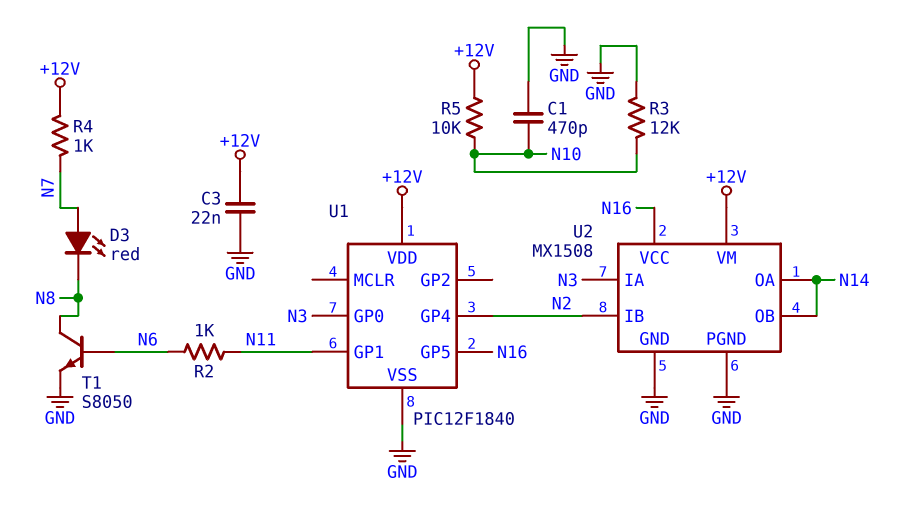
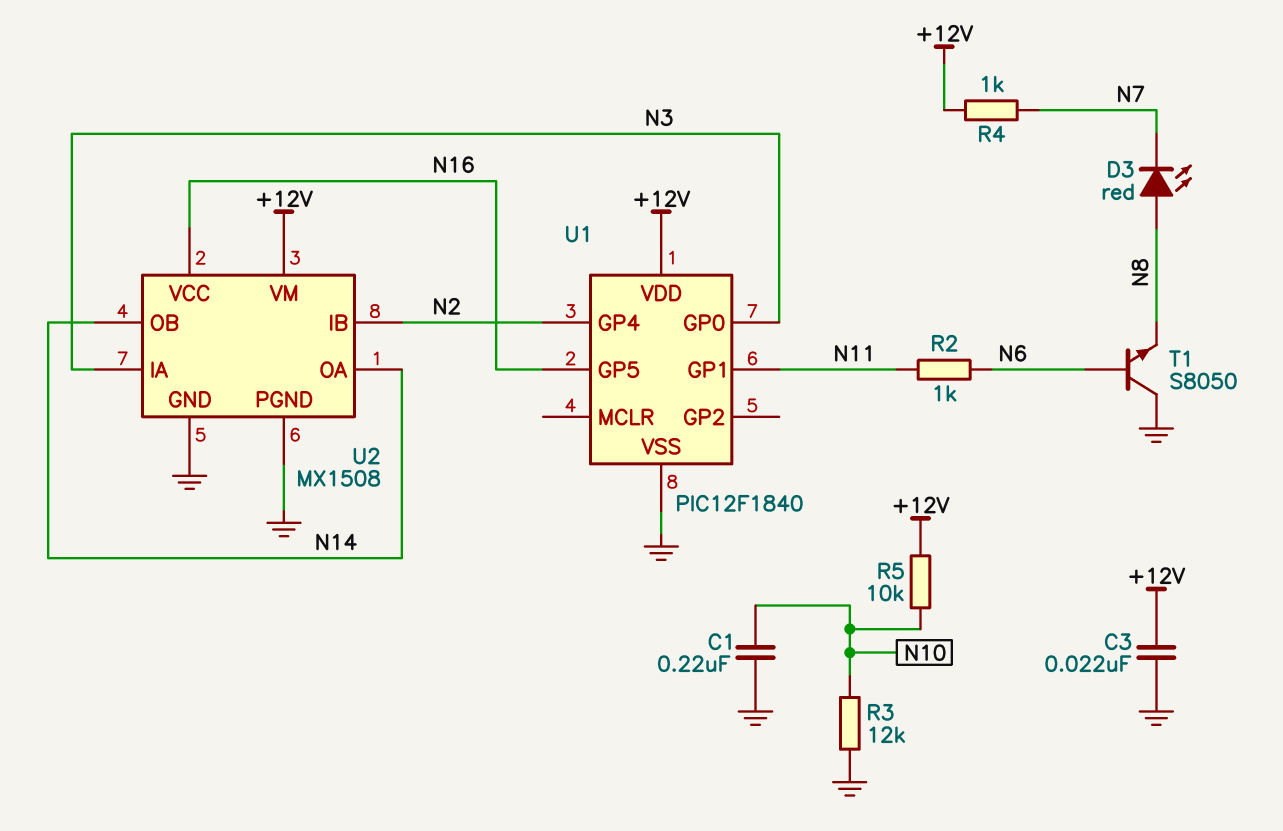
C1: 470pF (GND, N10) -> 220nF (GND, N10)
D3: LED red (A N7, K N8) -> LED red (A N8, K N7)
T1: NPN S8050 (B N6, C N8, E GND) -> NPN S8050 (B N6, C GND, E N8)

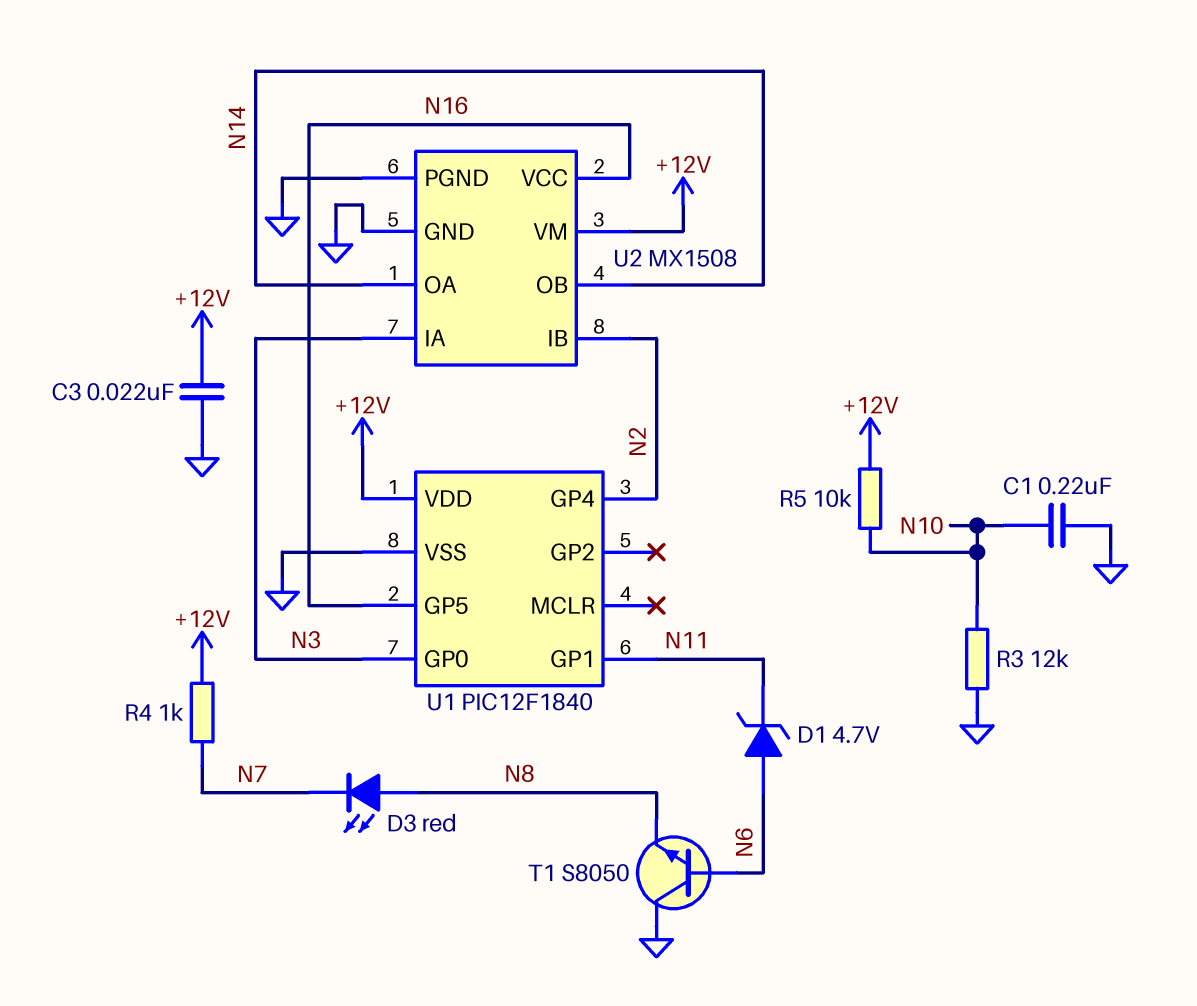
D1: none -> zener 4.7V (A N6, K N11)
R2: 1k (N6, N11) -> none

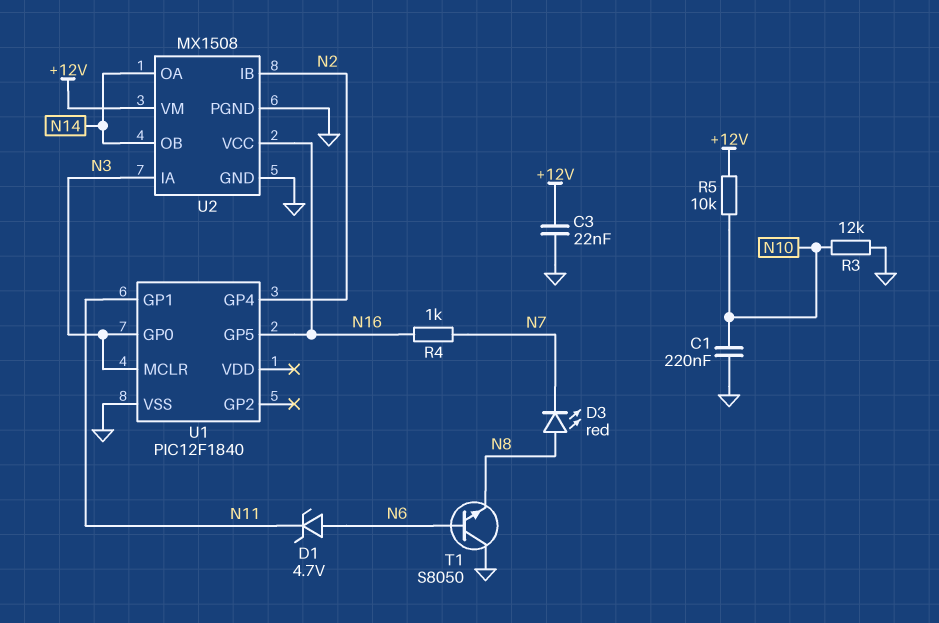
R4: 1k (+12V, N7) -> 1k (N7, N16)
U1 pin MCLR: none -> N3
U1 pin VDD: +12V -> none

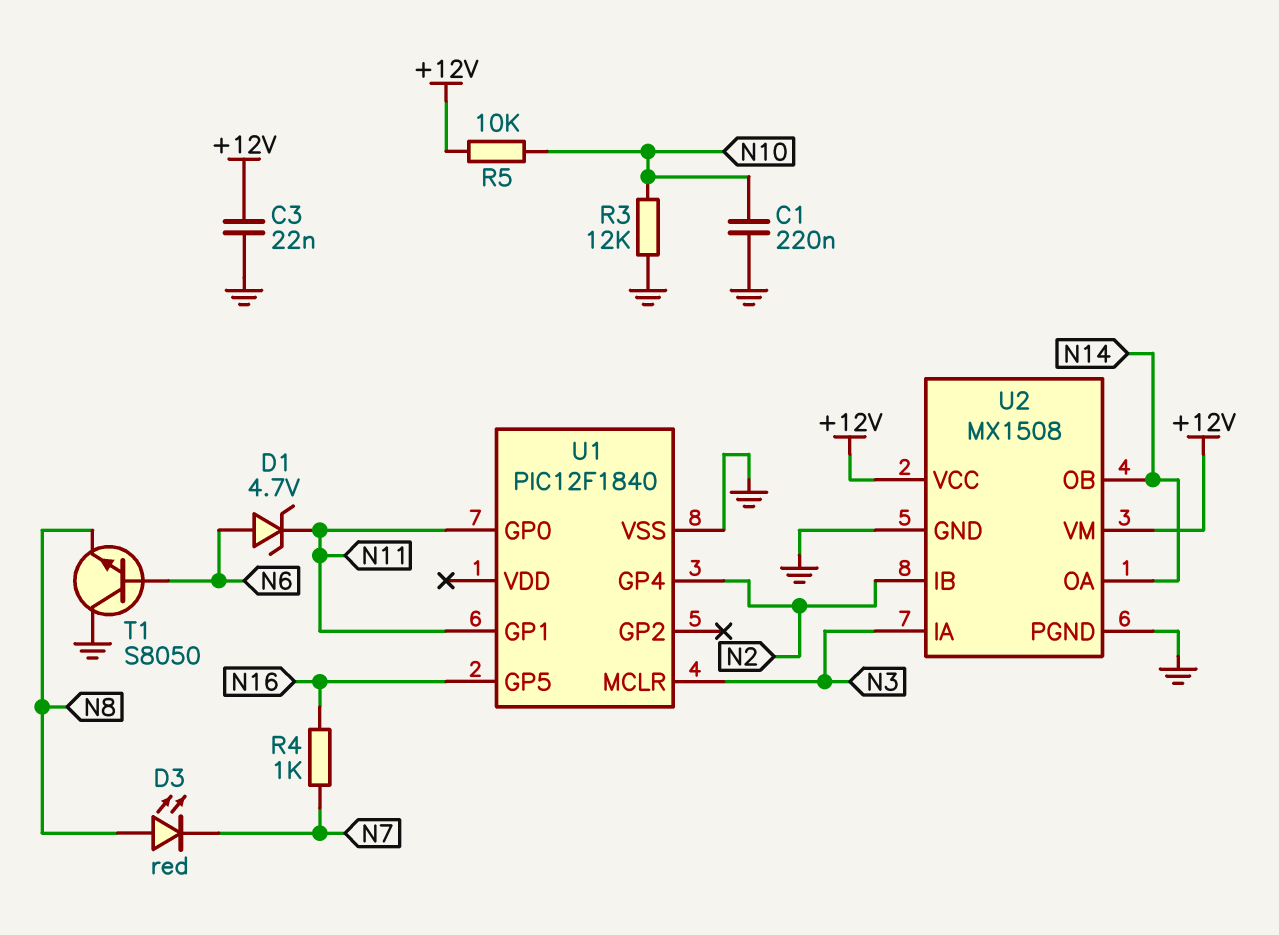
U1 pin GP0: N3 -> N11
U2 pin VCC: N16 -> +12V

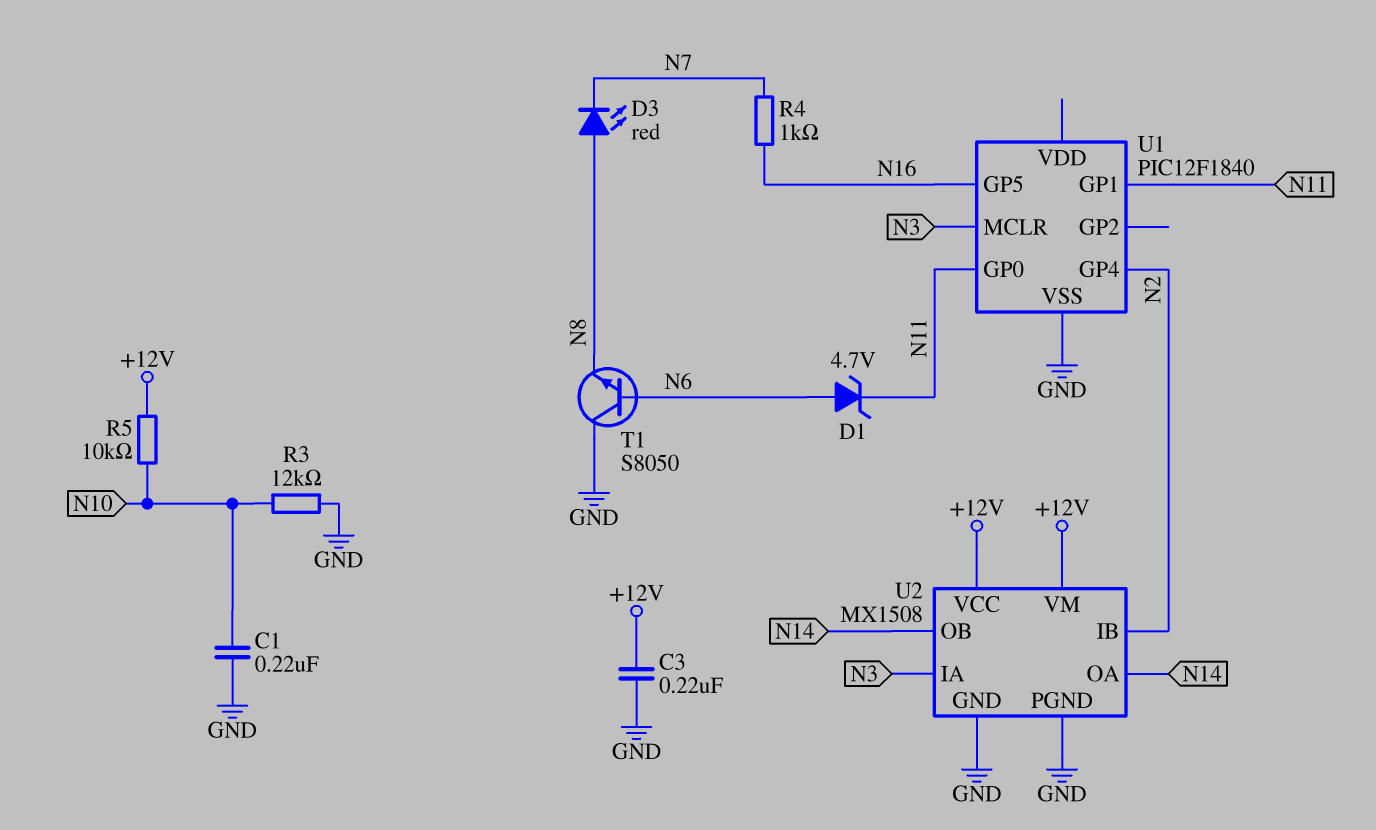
C3: 22nF (+12V, GND) -> 220nF (+12V, GND)

